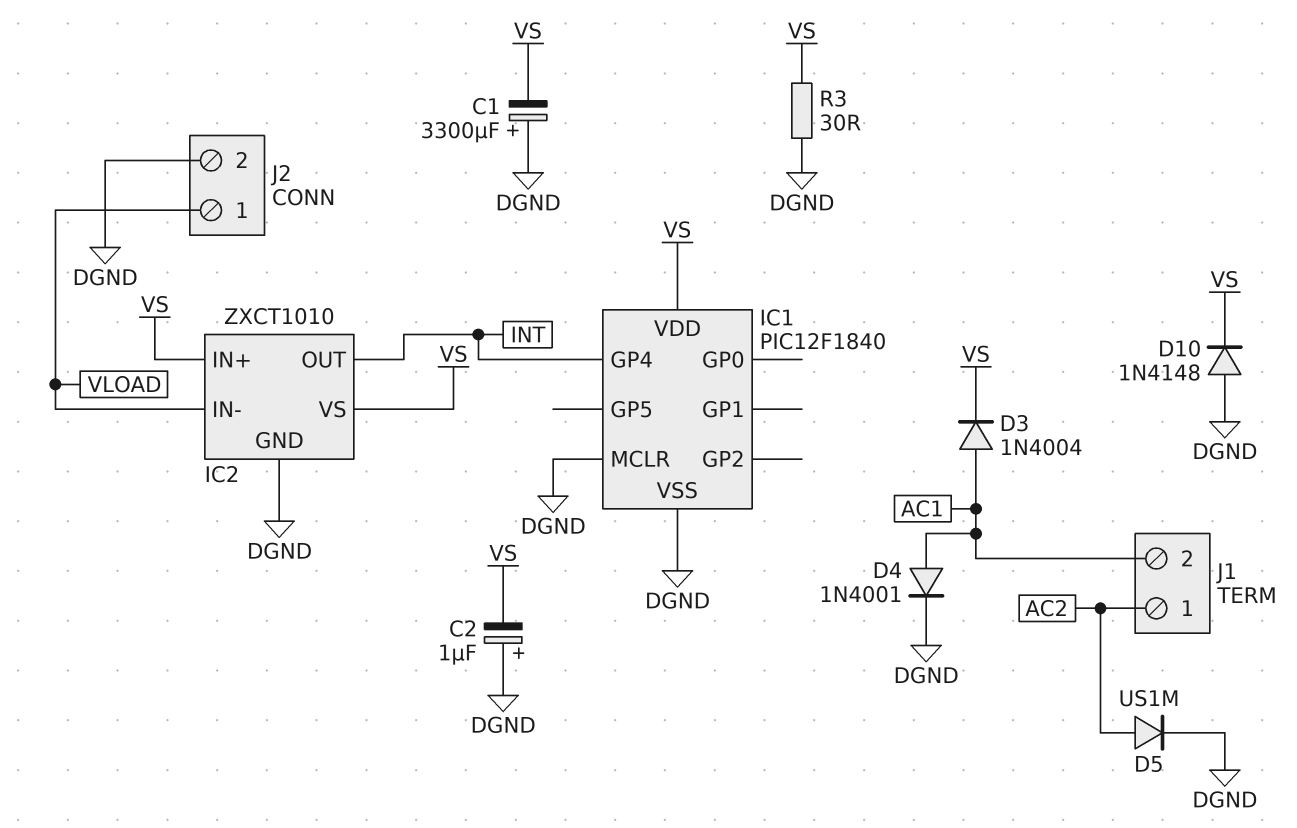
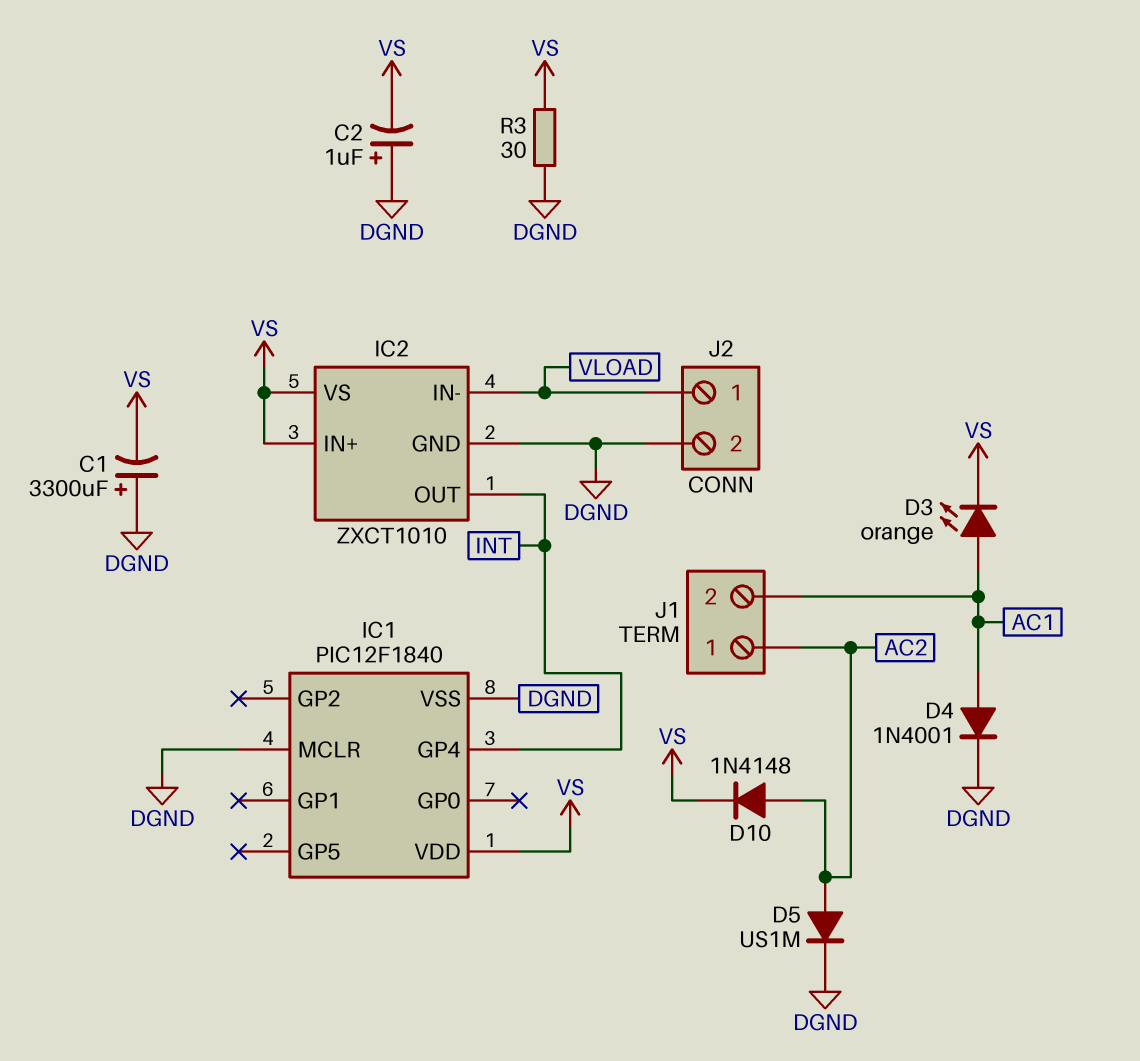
D3: diode 1N4004 (A AC1, K VS) -> LED orange (A AC1, K VS)
D10: diode 1N4148 (A DGND, K VS) -> diode 1N4148 (A AC2, K VS)

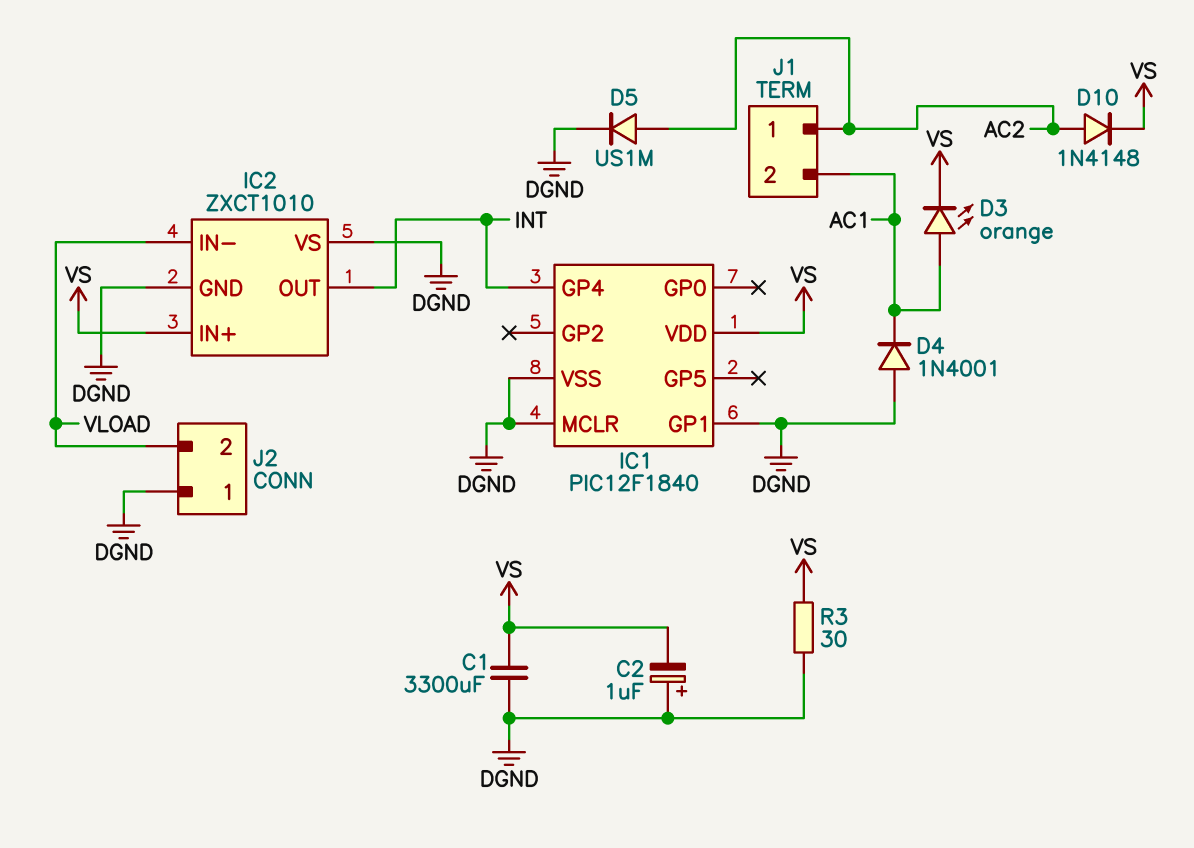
C1: 3300uF (plus DGND, minus VS) -> 3300uF (DGND, VS)
D4: diode 1N4001 (A AC1, K DGND) -> diode 1N4001 (A DGND, K AC1)
IC1 pin GP1: none -> DGND
IC2 pin VS: VS -> DGND
J2 pin 1: VLOAD -> DGND
J2 pin 2: DGND -> VLOAD

